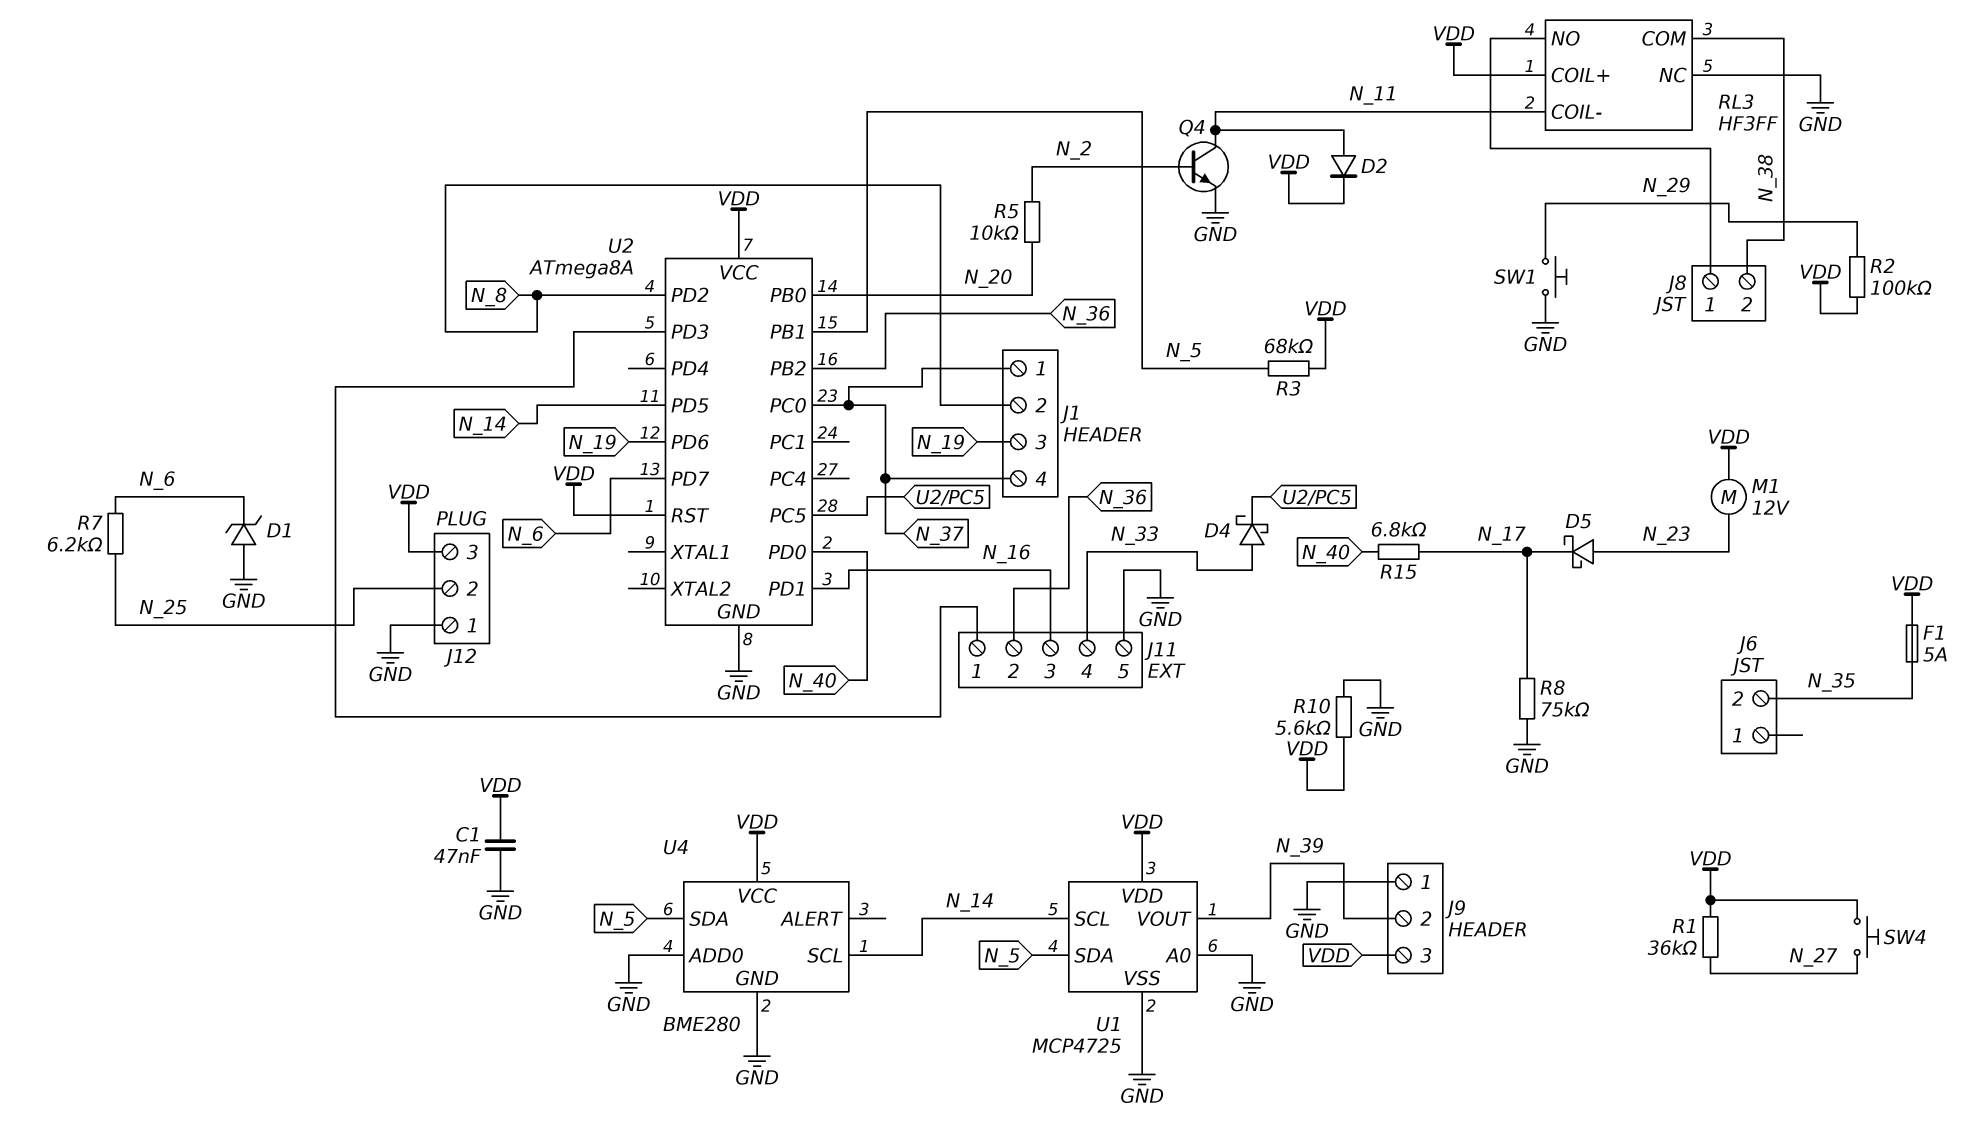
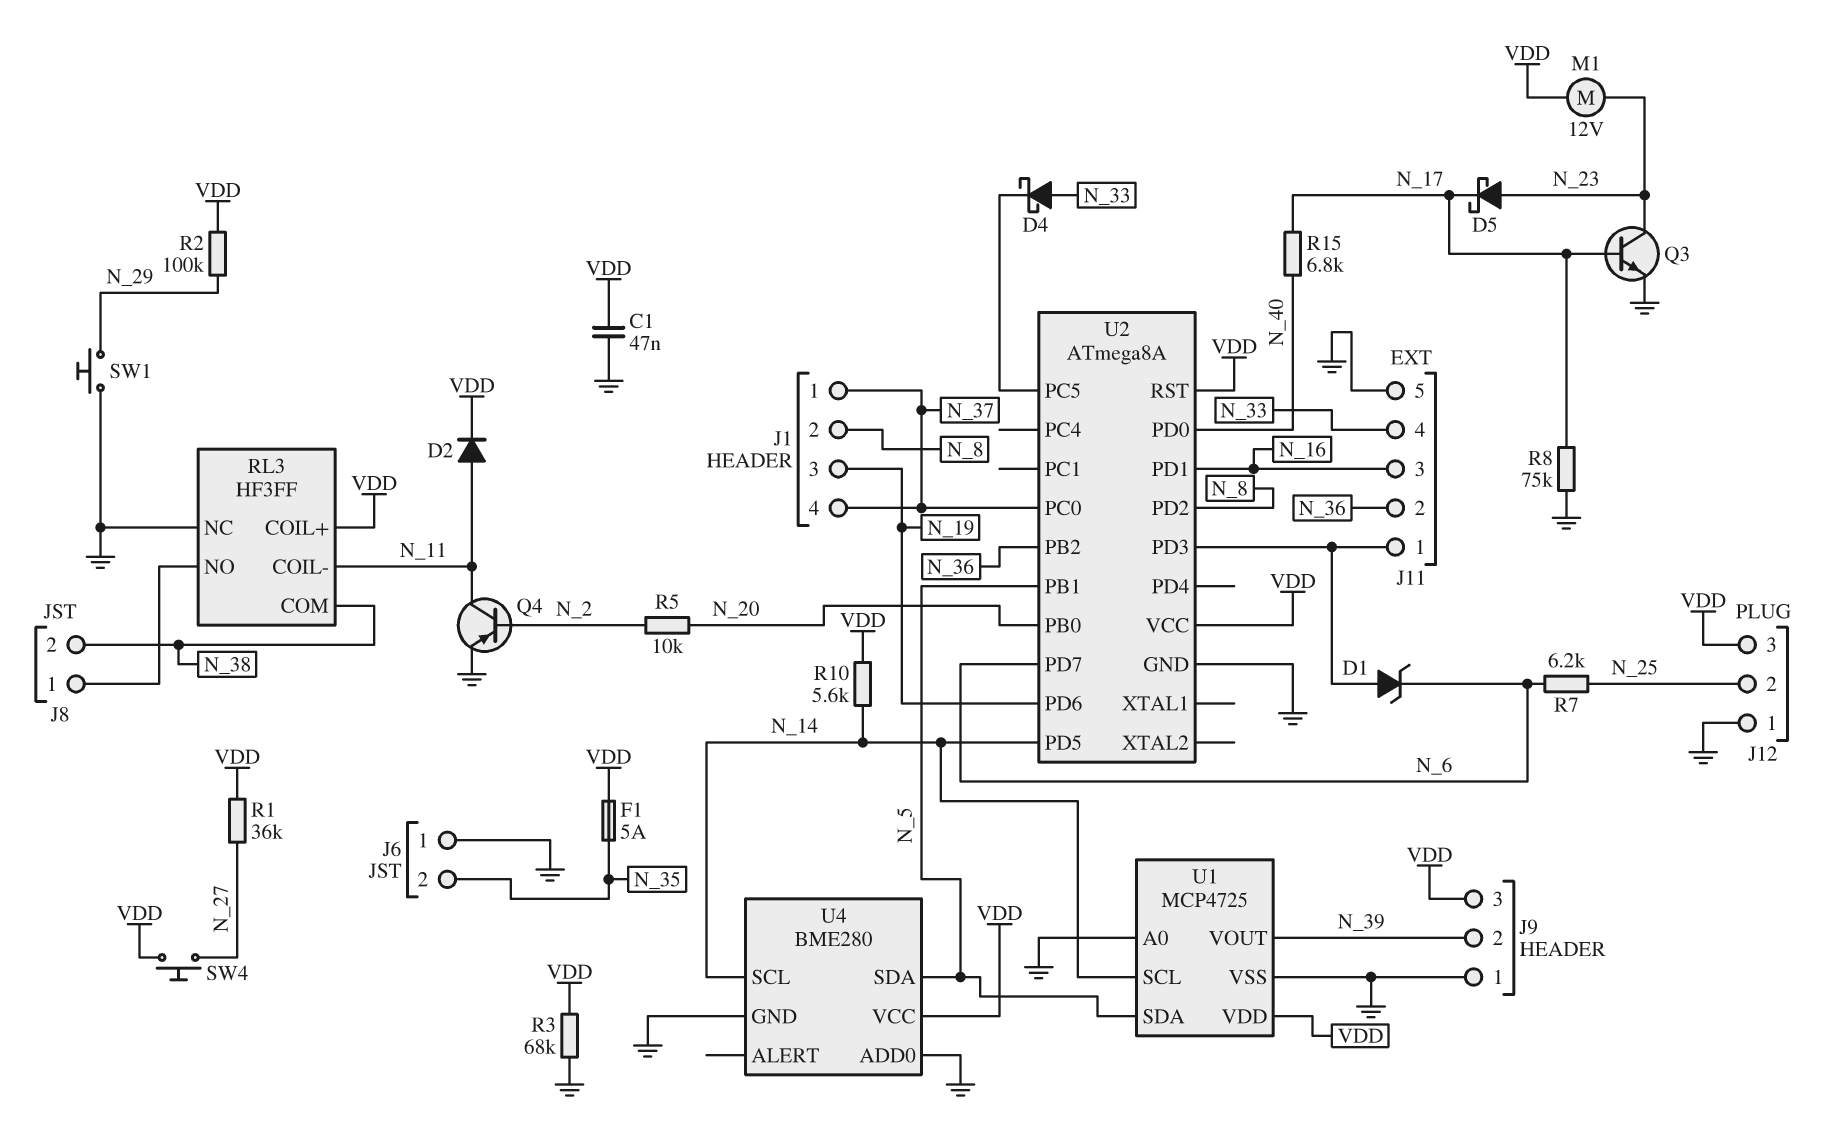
D1: zener (A GND, K N_6) -> zener (A J11/1, K N_6)
J6 pin 1: none -> GND
Q3: none -> NPN (B N_17, C N_23, E GND)
Q4: NPN (B N_2, C N_11, E GND) -> PNP (B N_2, C N_11, E GND)
R3: 68k (N_5, VDD) -> 68k (GND, VDD)
R10: 5.6k (GND, VDD) -> 5.6k (N_14, VDD)

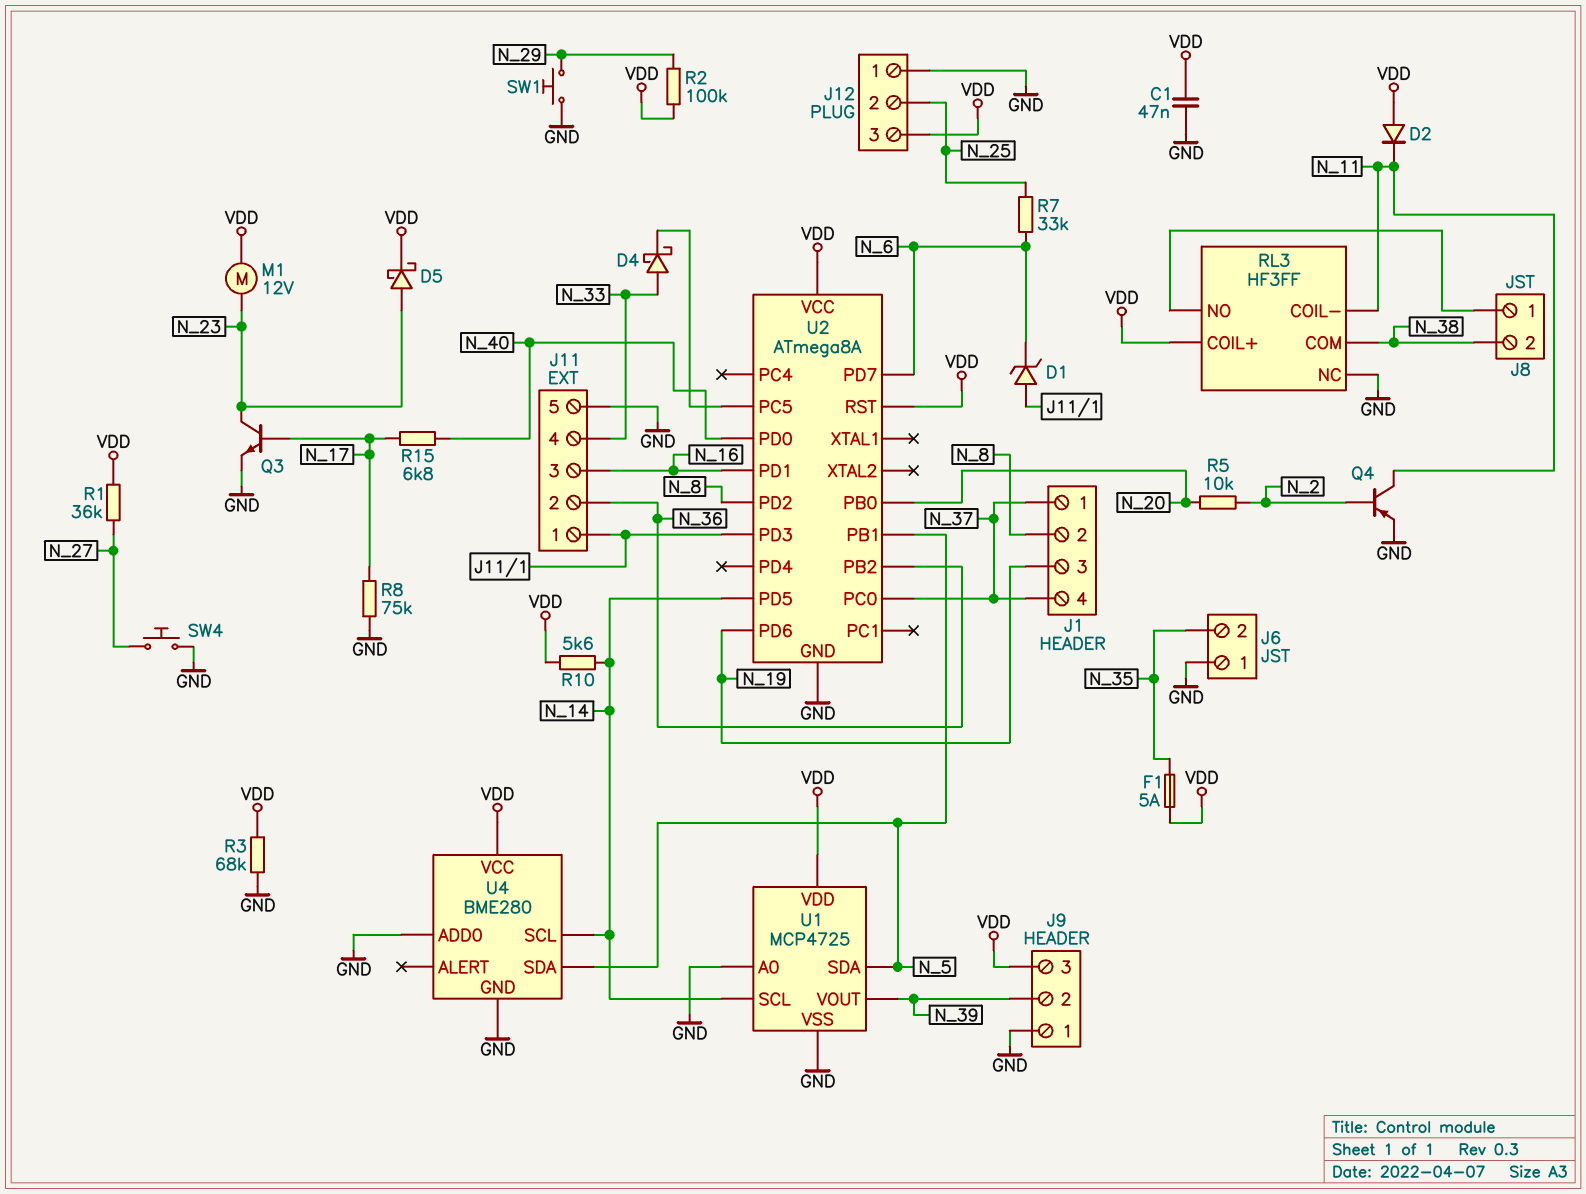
D2: diode (A N_11, K VDD) -> diode (A VDD, K N_11)
D5: schottky (A N_23, K N_17) -> schottky (A N_23, K VDD)
R7: 6.2k (N_6, N_25) -> 33k (N_6, N_25)
SW4: button (N_27, VDD) -> button (GND, N_27)

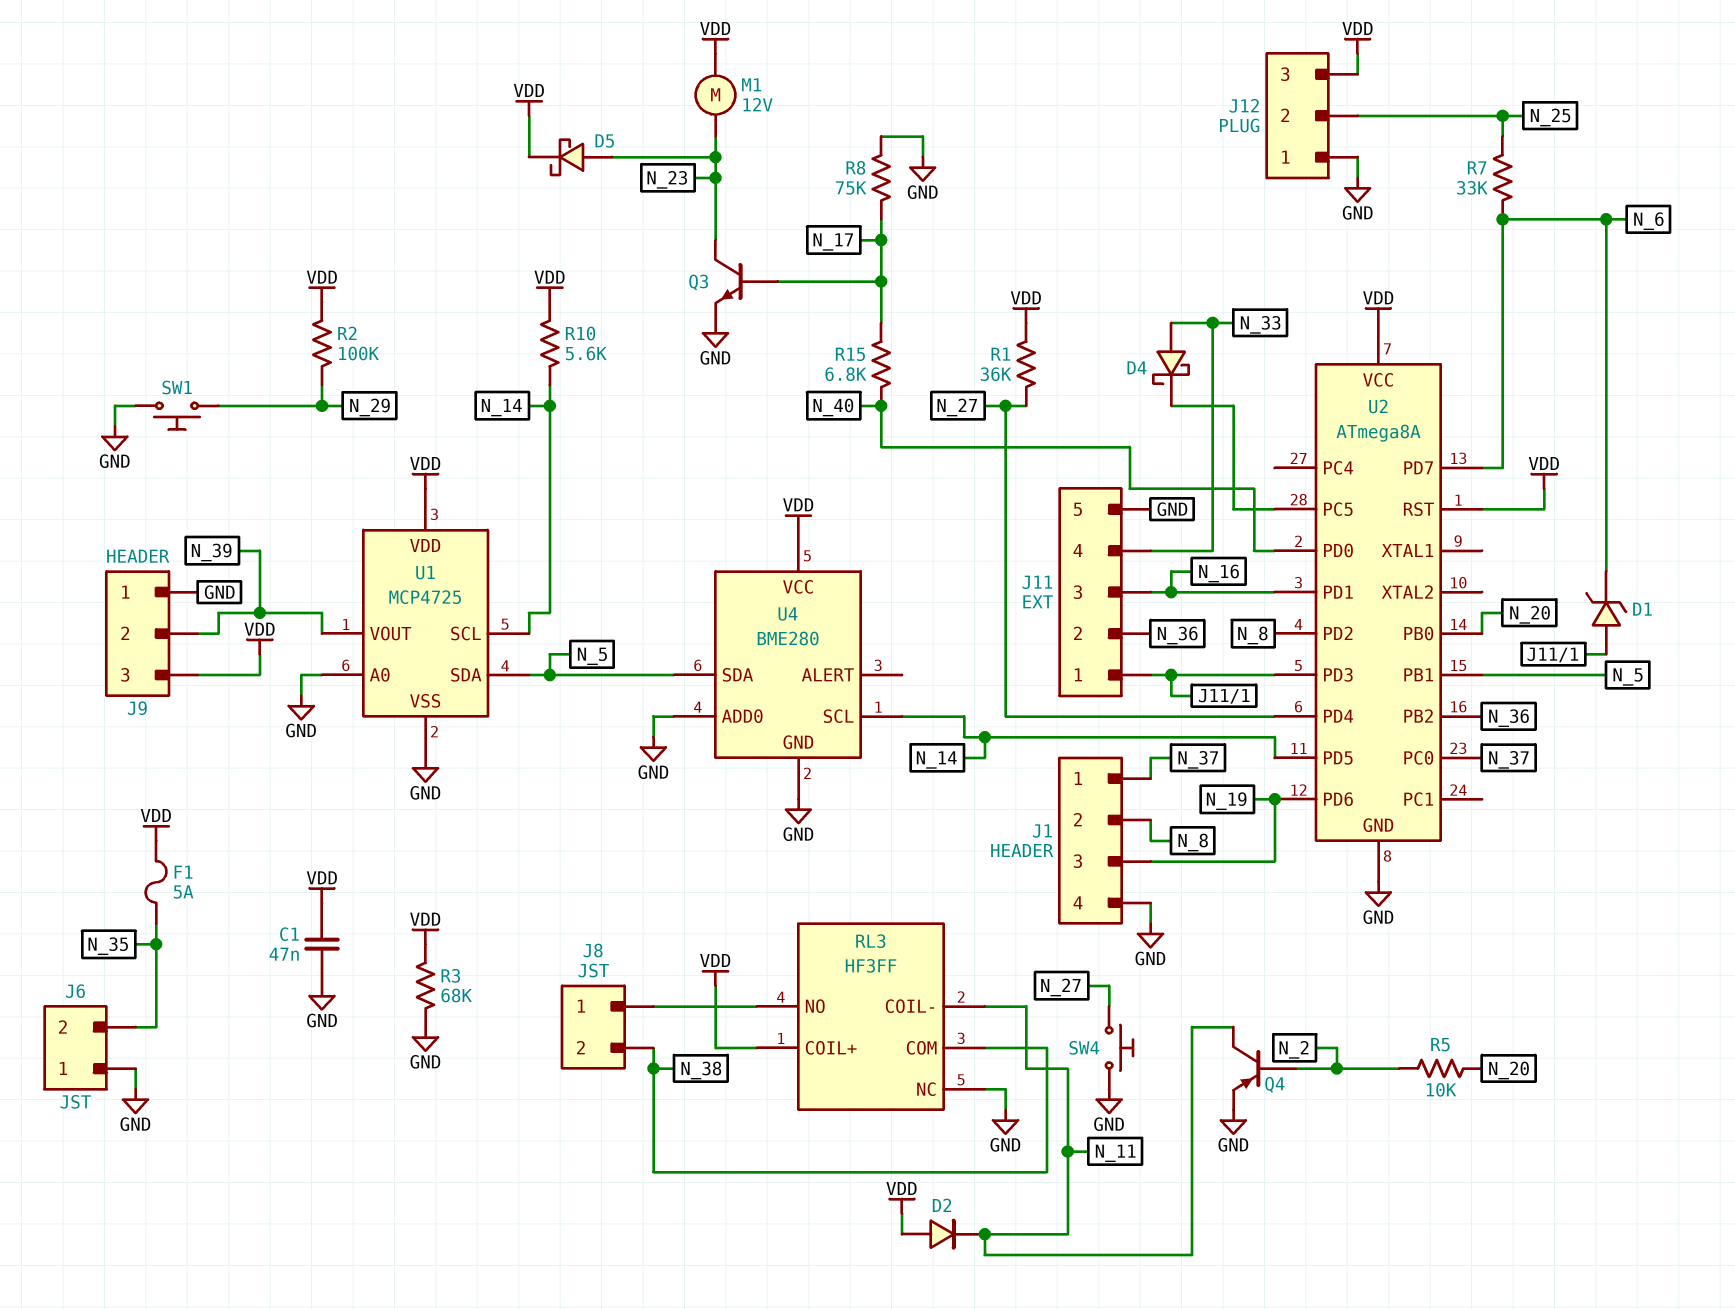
J1 pin 4: N_37 -> GND
U2 pin PD4: none -> N_27

